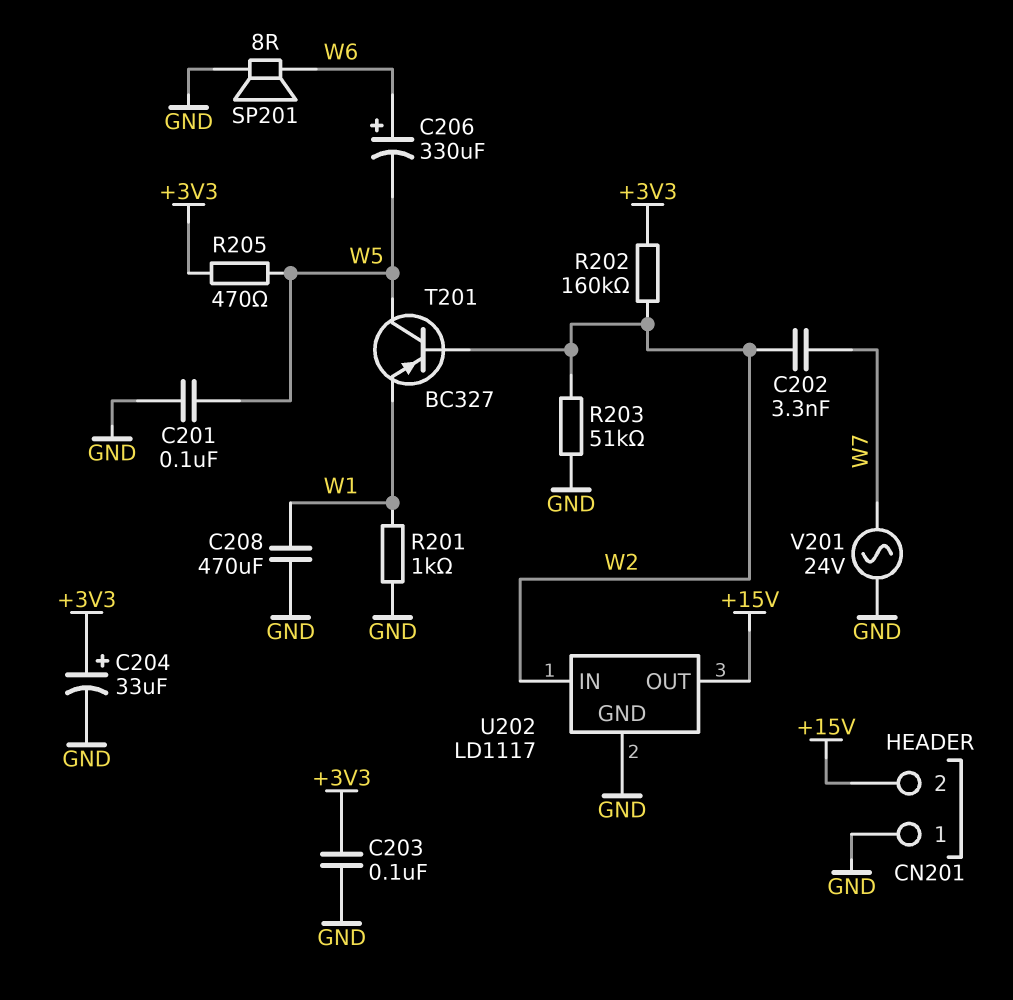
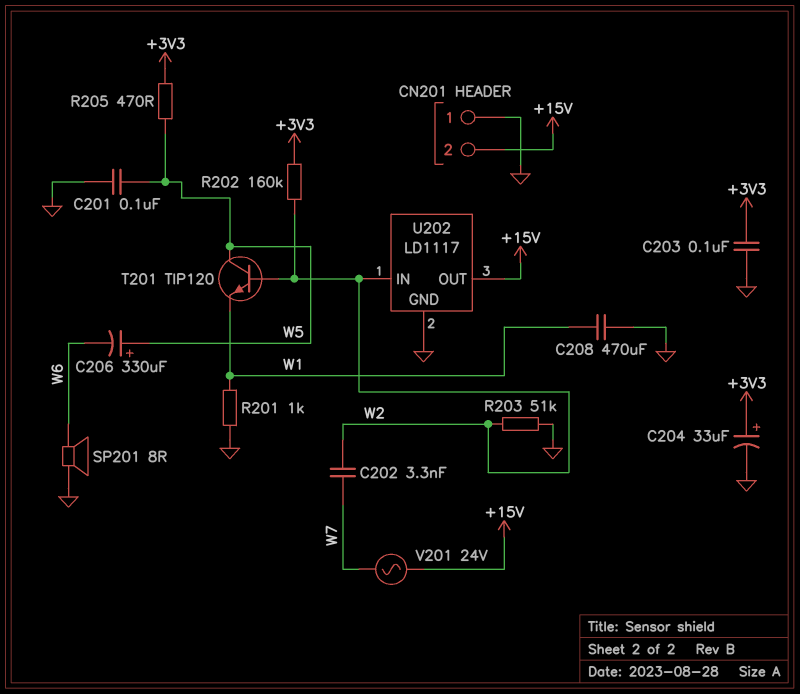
C206: 330uF (plus W6, minus W5) -> 330uF (plus W5, minus W6)
T201: PNP BC327 (B W2, C W5, E W1) -> NPN TIP120 (B W2, C W5, E W1)
V201: AC 24V (GND, W7) -> AC 24V (+15V, W7)

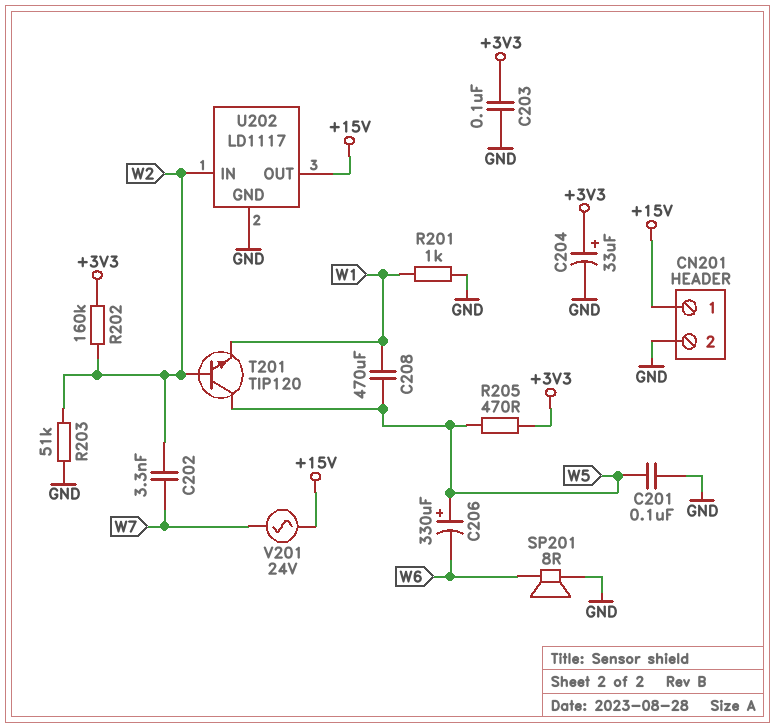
C208: 470uF (GND, W1) -> 470uF (W1, W5)
CN201 pin 1: GND -> +15V
CN201 pin 2: +15V -> GND

